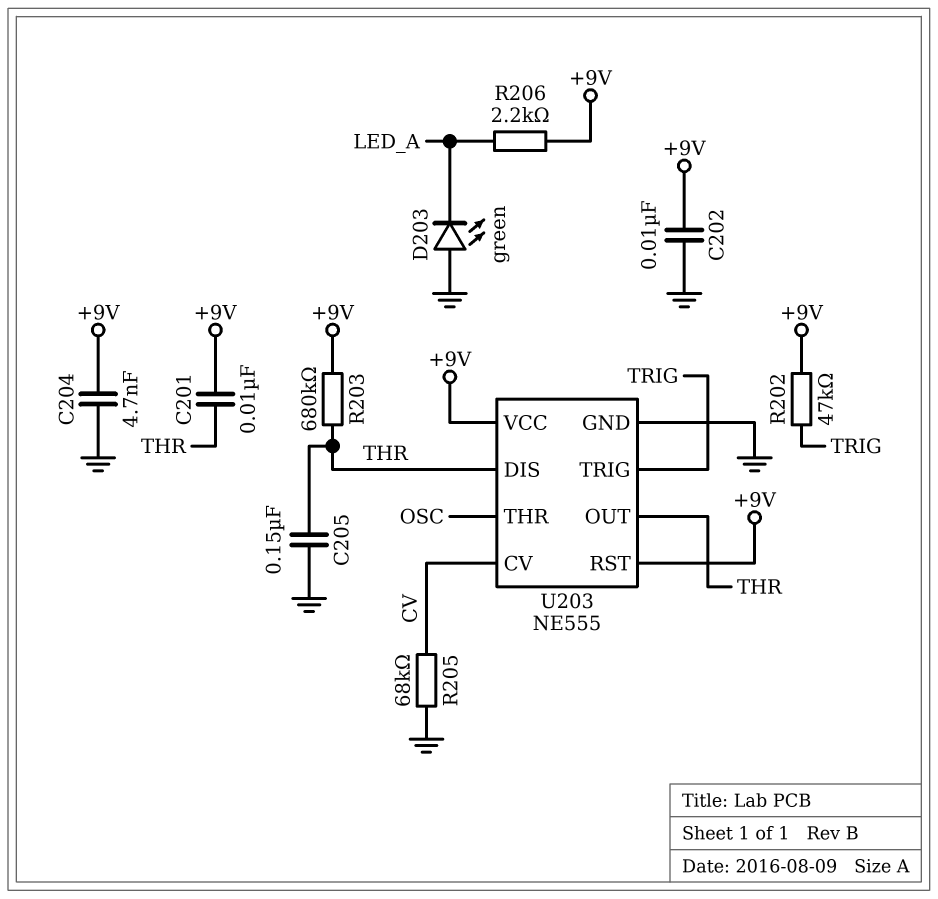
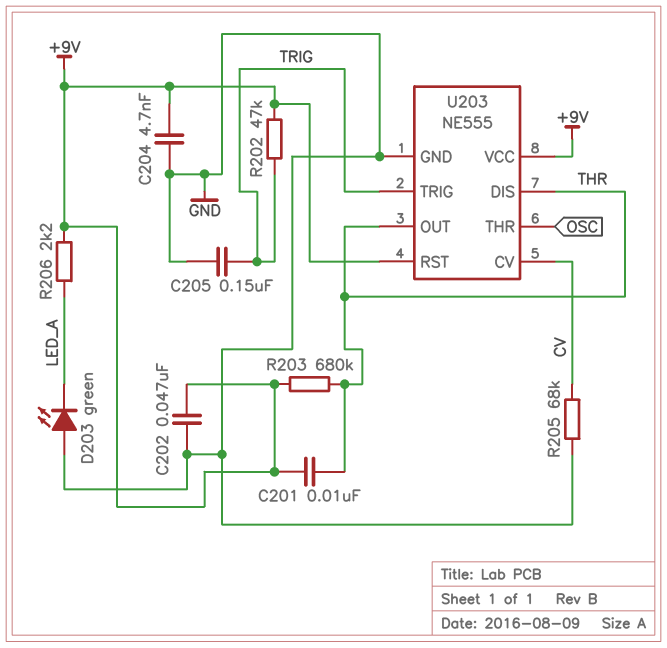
C202: 10nF (+9V, GND) -> 47nF (+9V, GND)
C205: 150nF (GND, THR) -> 150nF (GND, TRIG)

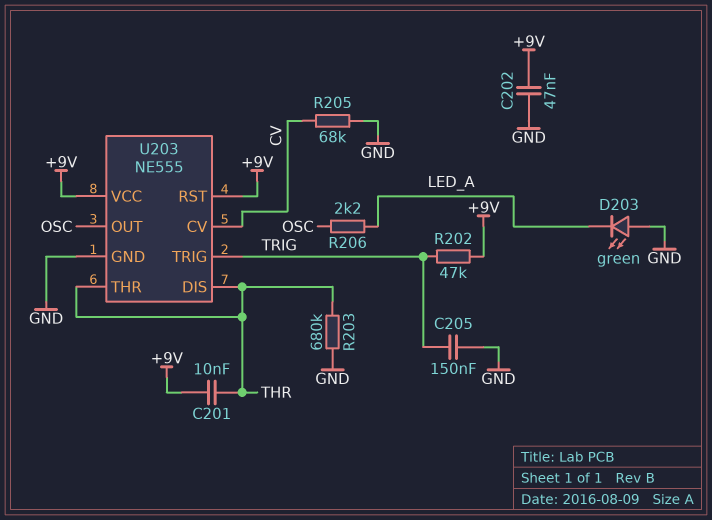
C204: 4.7nF (+9V, GND) -> none
R203: 680k (+9V, THR) -> 680k (GND, THR)
R206: 2.2k (+9V, LED_A) -> 2.2k (LED_A, OSC)
U203 pin OUT: THR -> OSC
U203 pin THR: OSC -> THR

